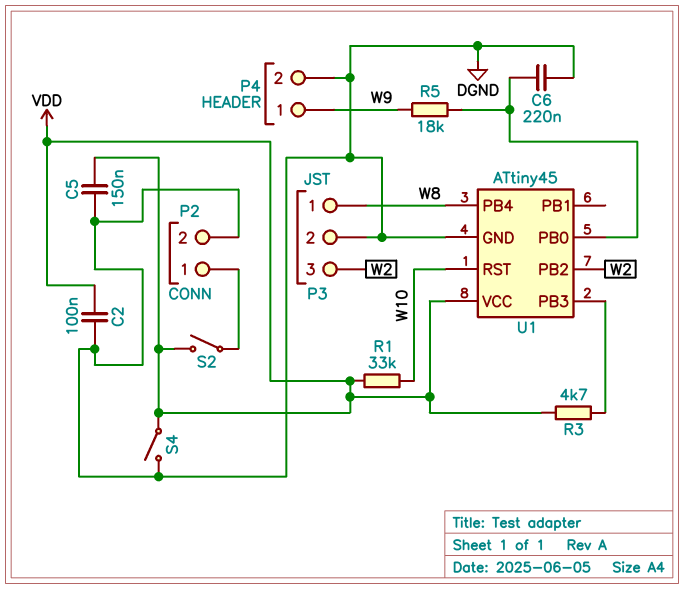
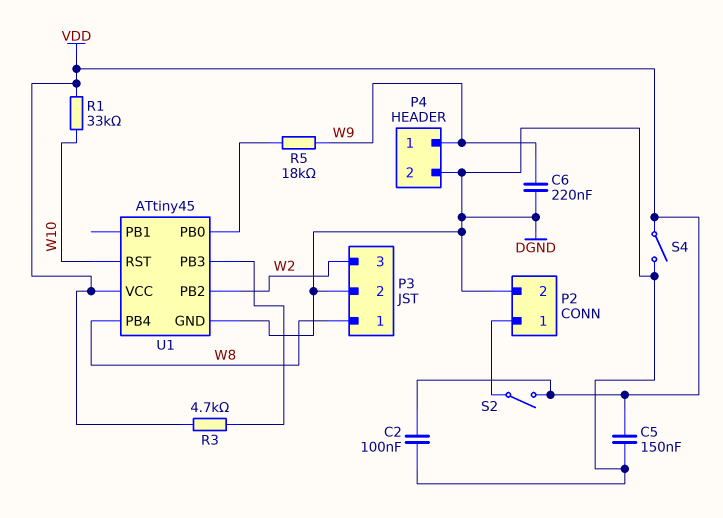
C6: 220nF (DGND, U1/PB0) -> 220nF (DGND, W9)

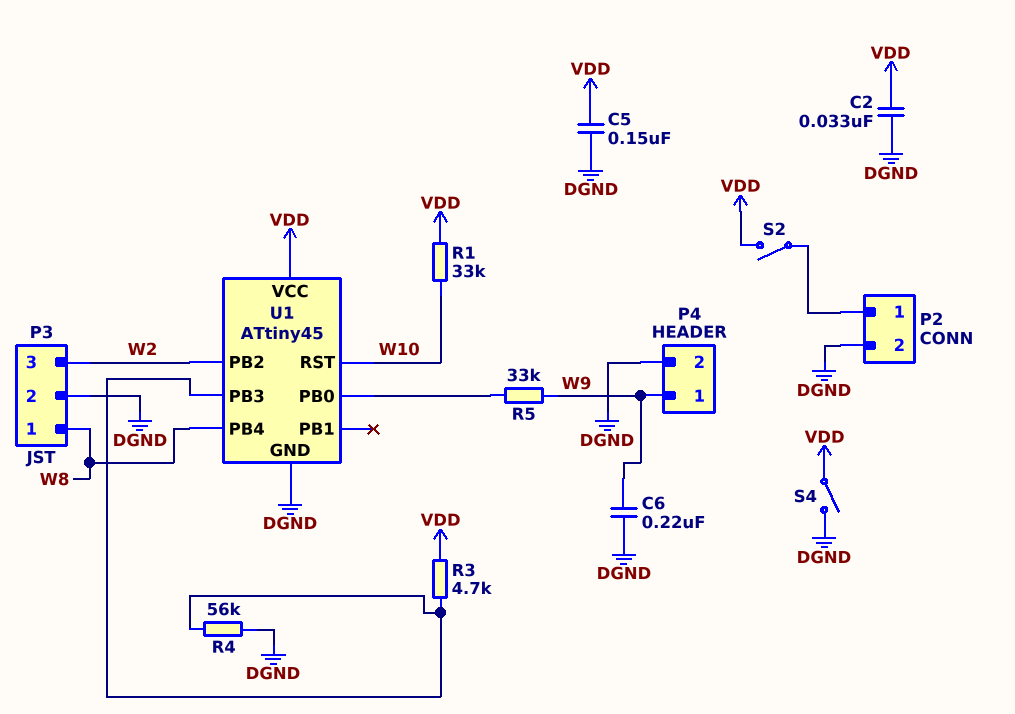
C2: 100nF (DGND, VDD) -> 33nF (DGND, VDD)
R4: none -> 56k (DGND, U1/PB3)
R5: 18k (U1/PB0, W9) -> 33k (U1/PB0, W9)

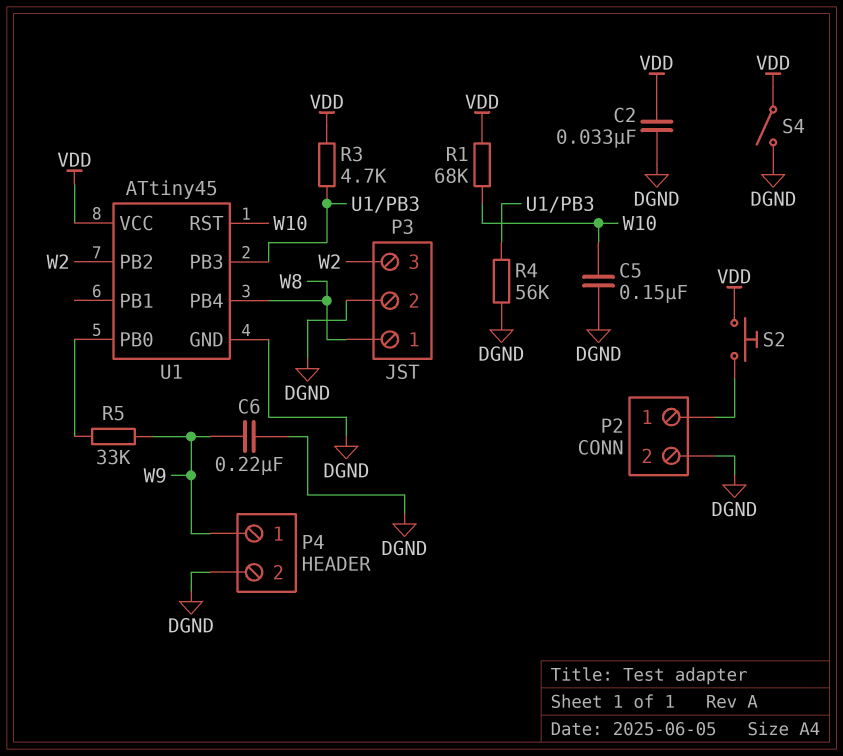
C5: 150nF (DGND, VDD) -> 150nF (DGND, W10)
R1: 33k (VDD, W10) -> 68k (VDD, W10)
S2: switch (P2/1, VDD) -> button (P2/1, VDD)

